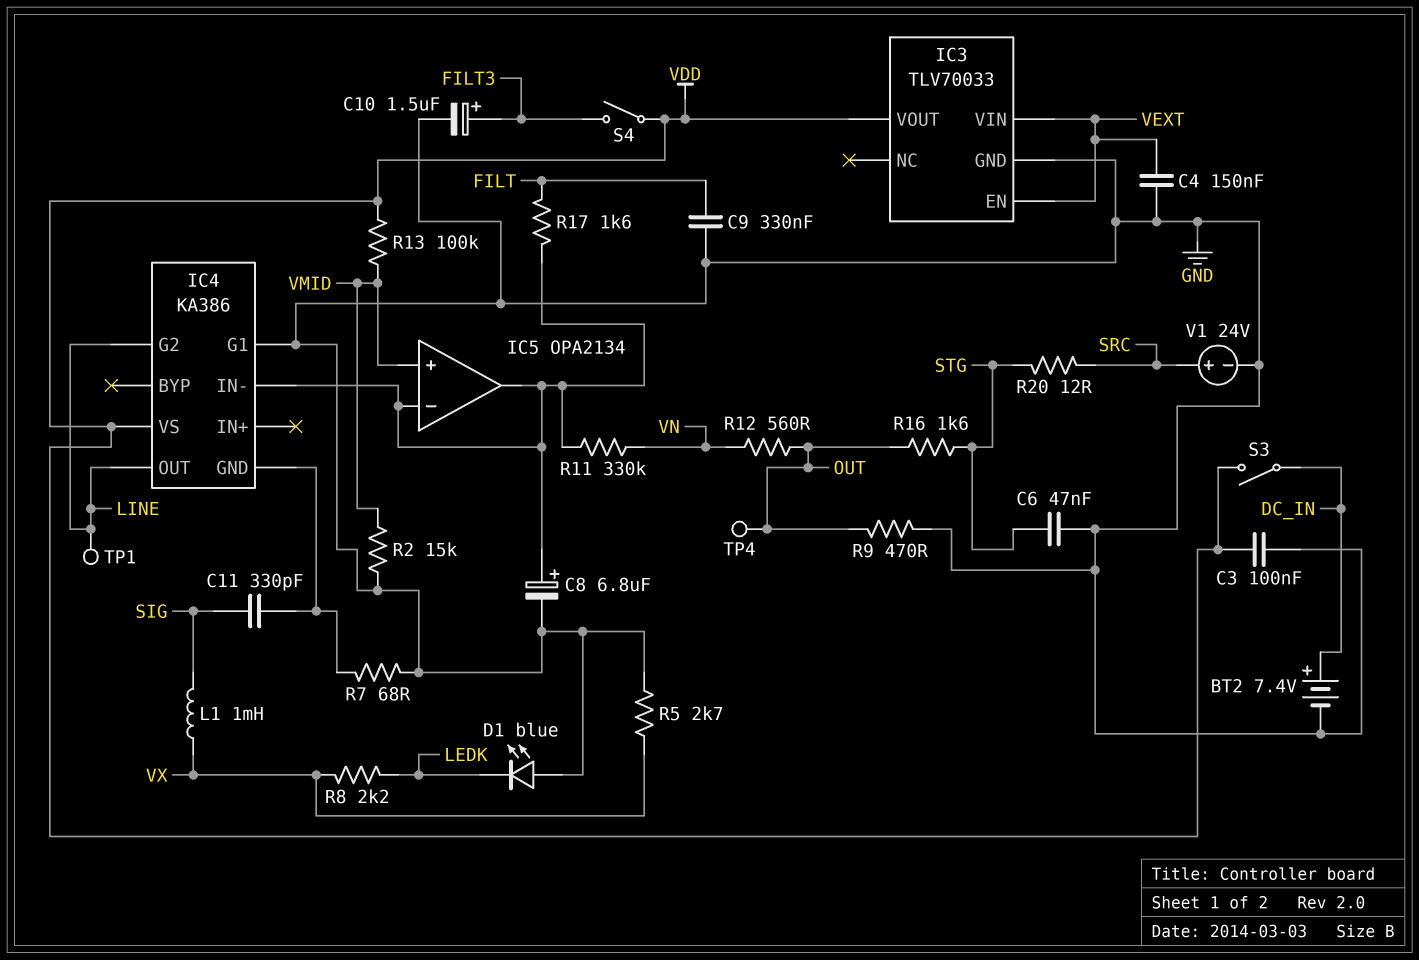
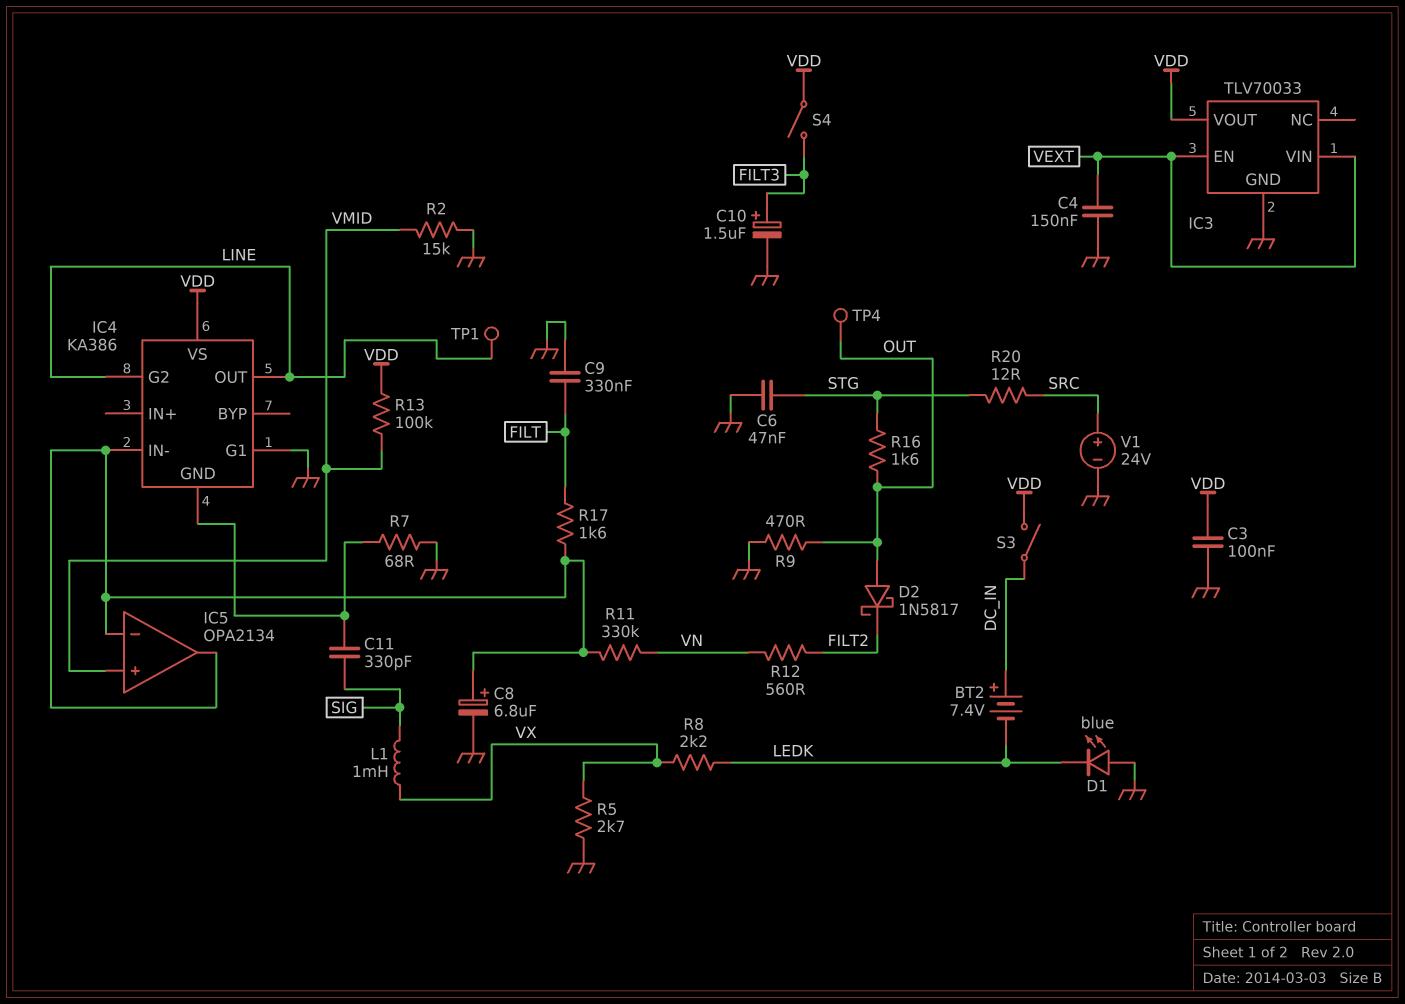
BT2: 7.4V (plus DC_IN, minus GND) -> 7.4V (plus DC_IN, minus LEDK)
D2: none -> schottky 1N5817 (A OUT, K FILT2)
R12: 560 (OUT, VN) -> 560 (FILT2, VN)

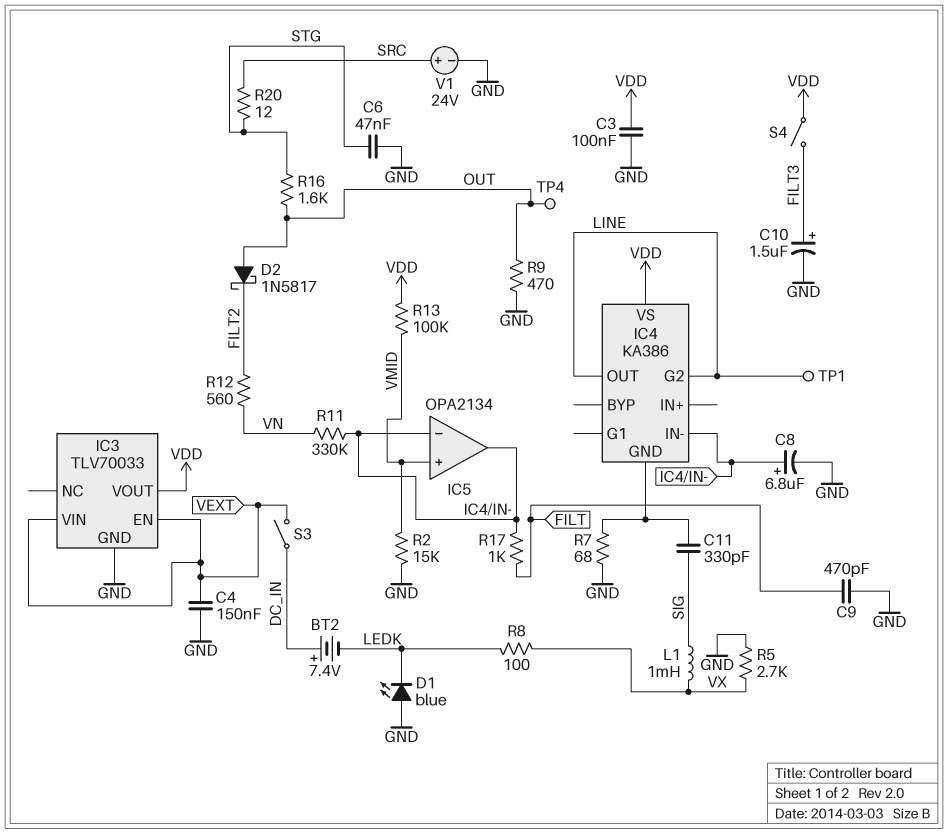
C9: 330nF (FILT, GND) -> 470pF (FILT, GND)
IC4 pin G1: GND -> none
R8: 2.2k (LEDK, VX) -> 100 (LEDK, VX)
R17: 1.6k (FILT, IC4/IN-) -> 1k (FILT, IC4/IN-)
S3: switch (DC_IN, VDD) -> switch (DC_IN, VEXT)

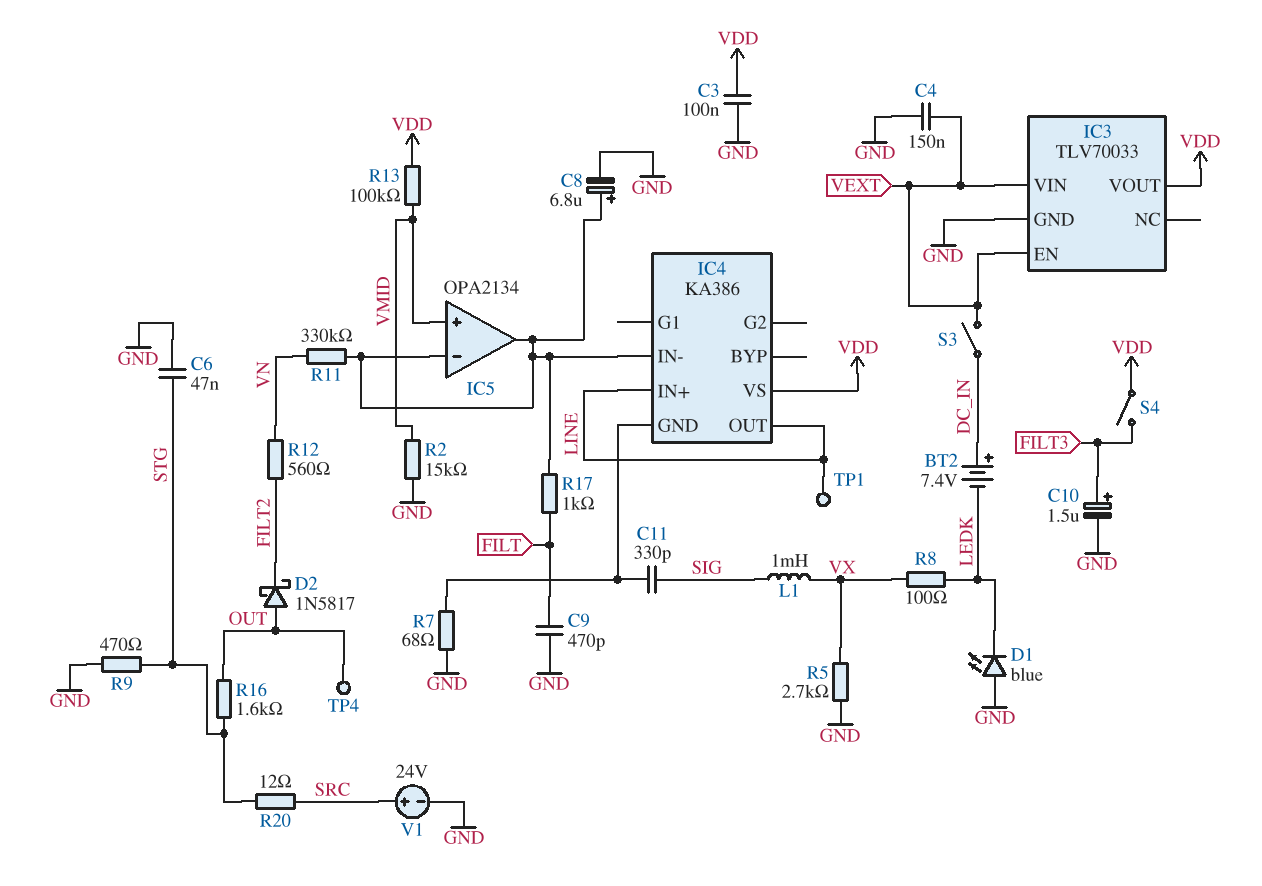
IC4 pin G2: LINE -> none
IC4 pin IN+: none -> LINE
R9: 470 (GND, OUT) -> 470 (GND, STG)

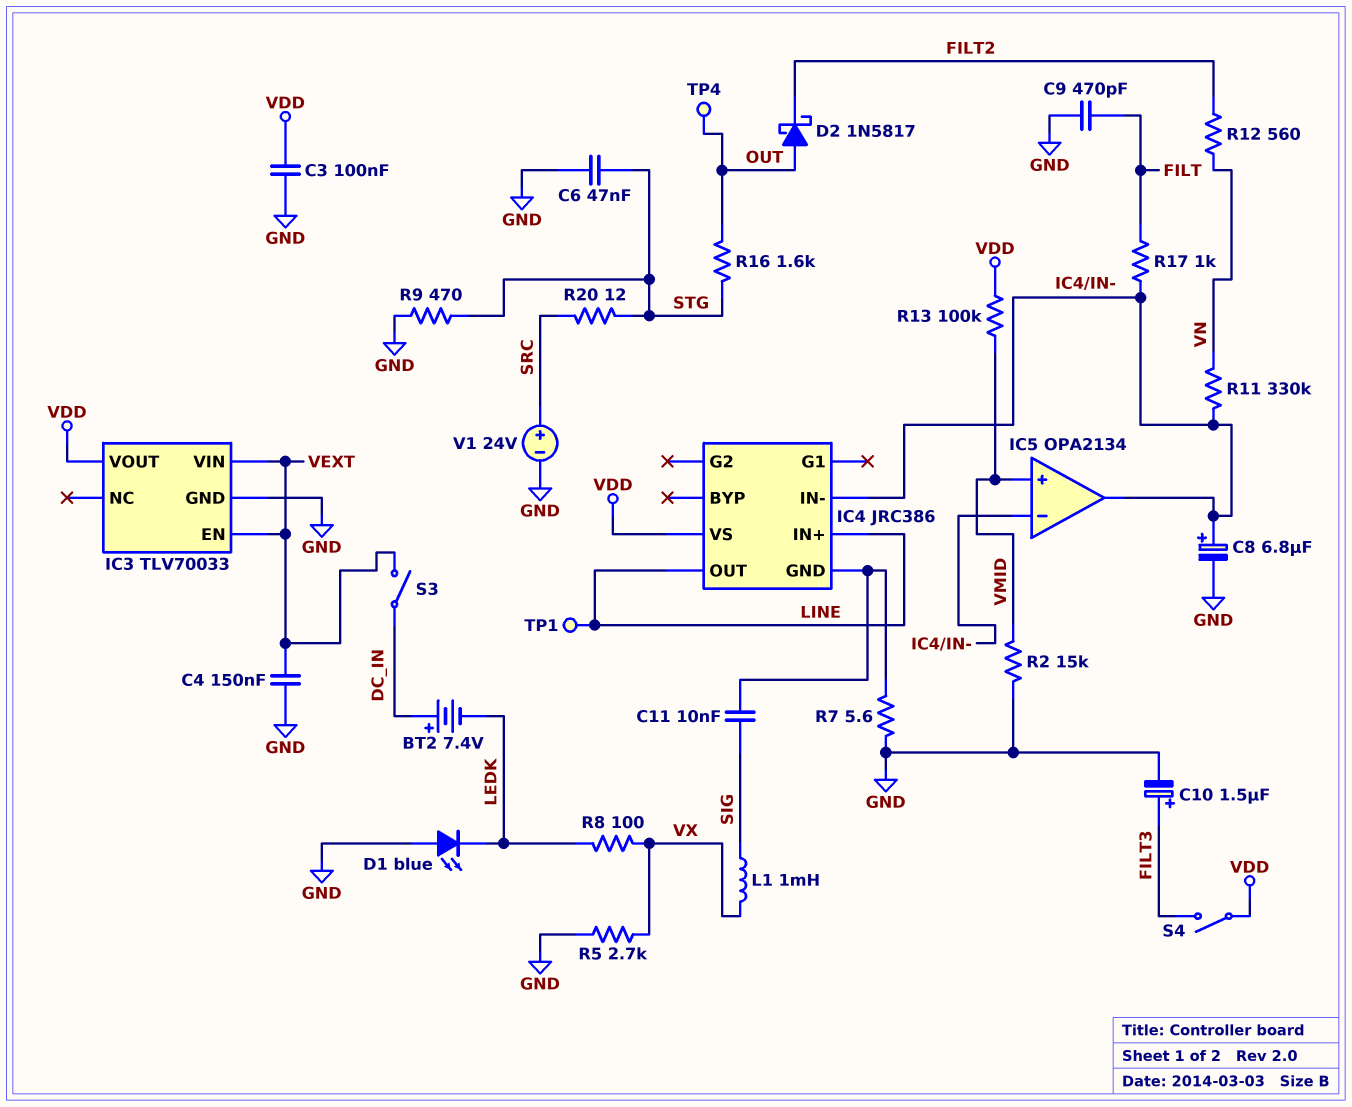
C11: 330pF (IC4/GND, SIG) -> 10nF (IC4/GND, SIG)
IC4: KA386 -> JRC386
R7: 68 (GND, IC4/GND) -> 5.6 (GND, IC4/GND)

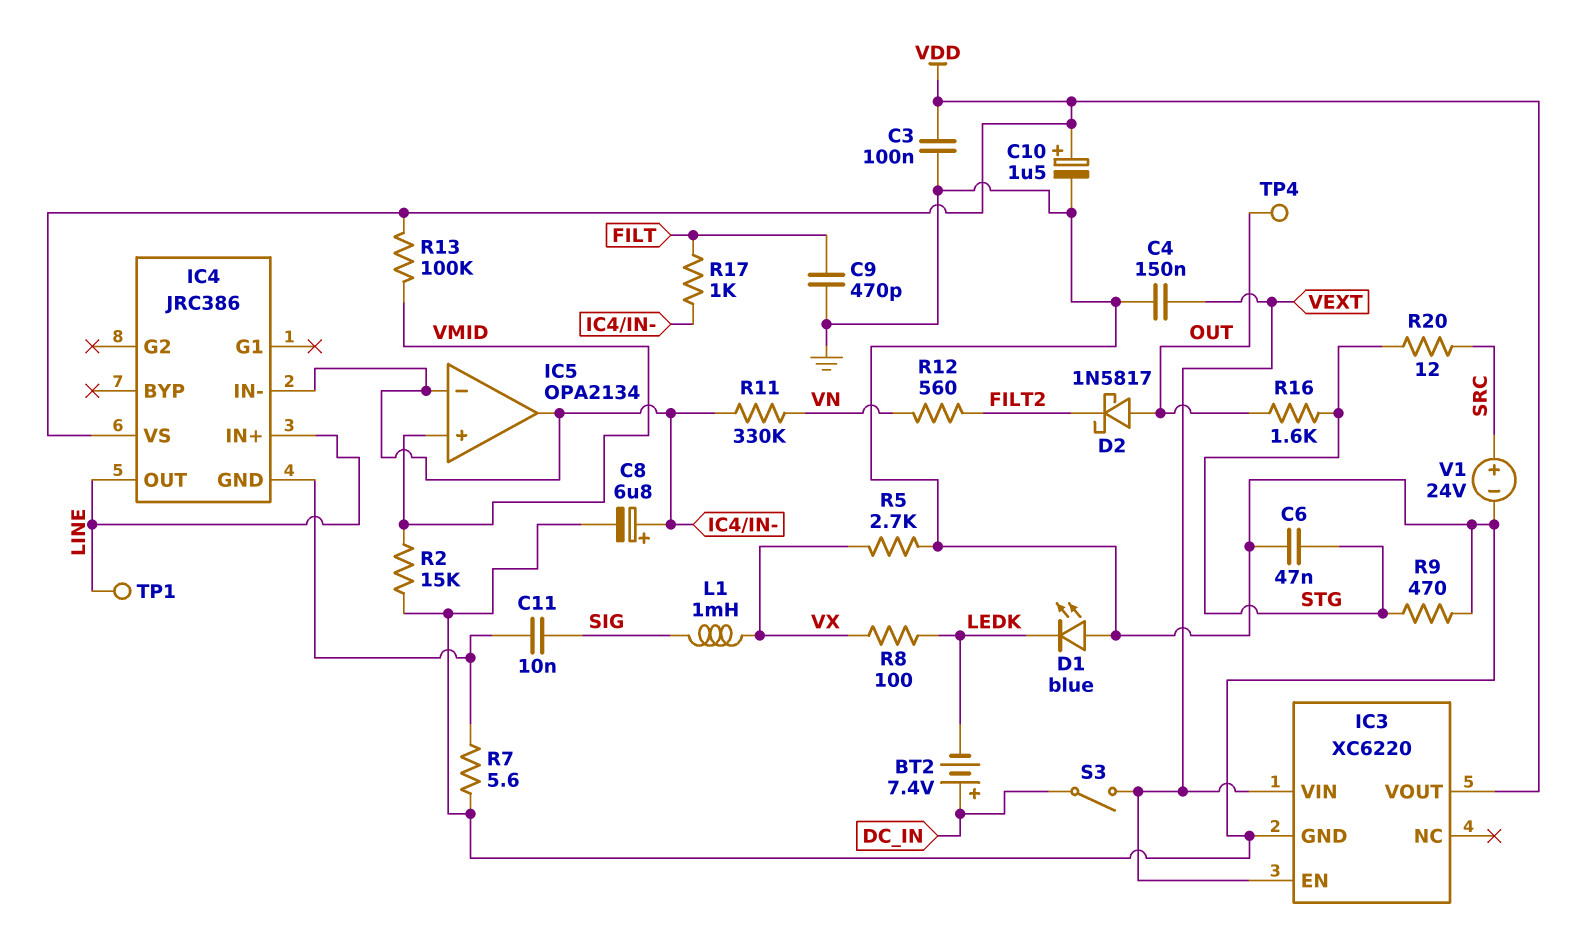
C10: 1.5uF (plus FILT3, minus GND) -> 1.5uF (plus VDD, minus GND)
IC3: TLV70033 -> XC6220
S4: switch (FILT3, VDD) -> none

